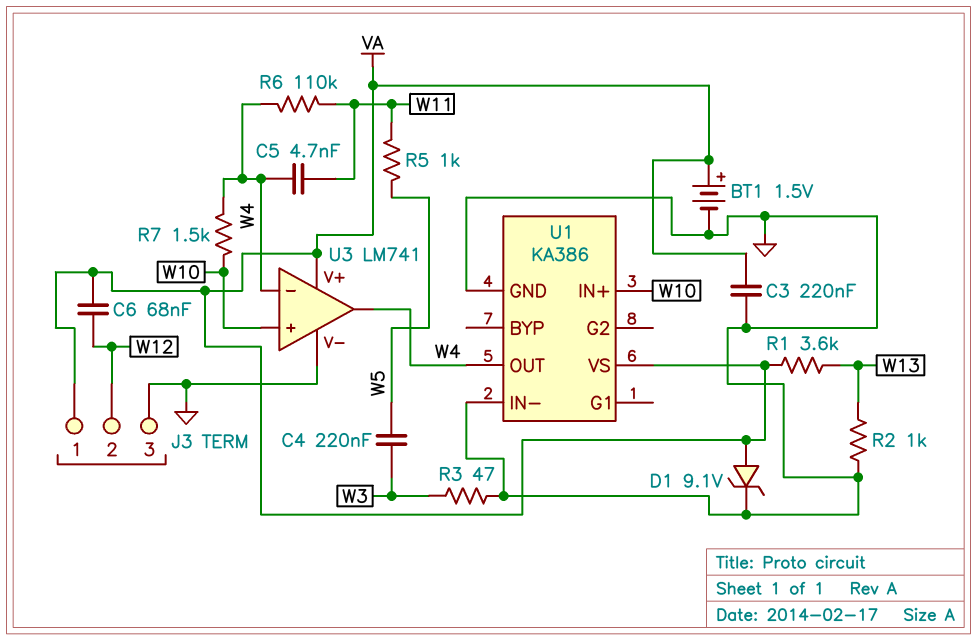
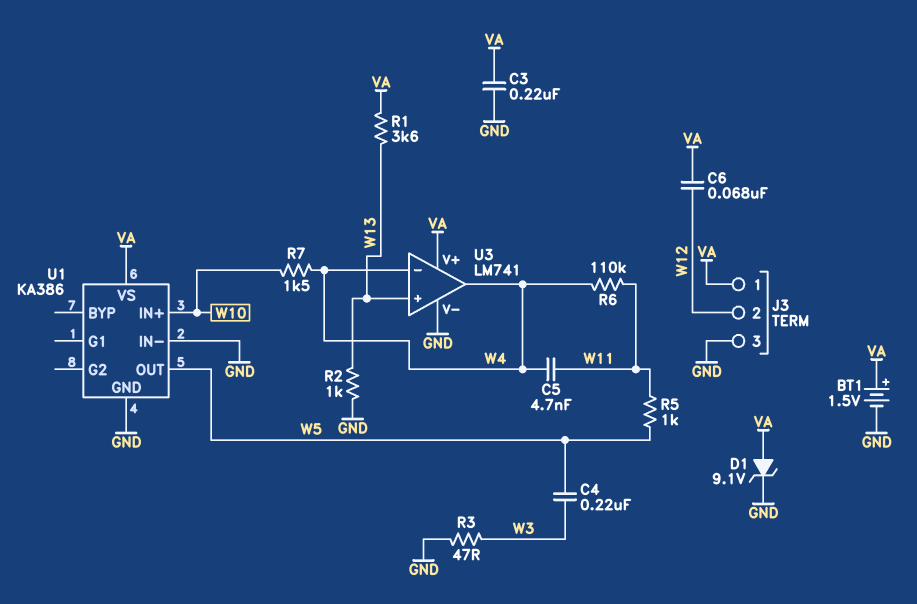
U1 pin OUT: W4 -> W5
U3 pin in+: W10 -> W13

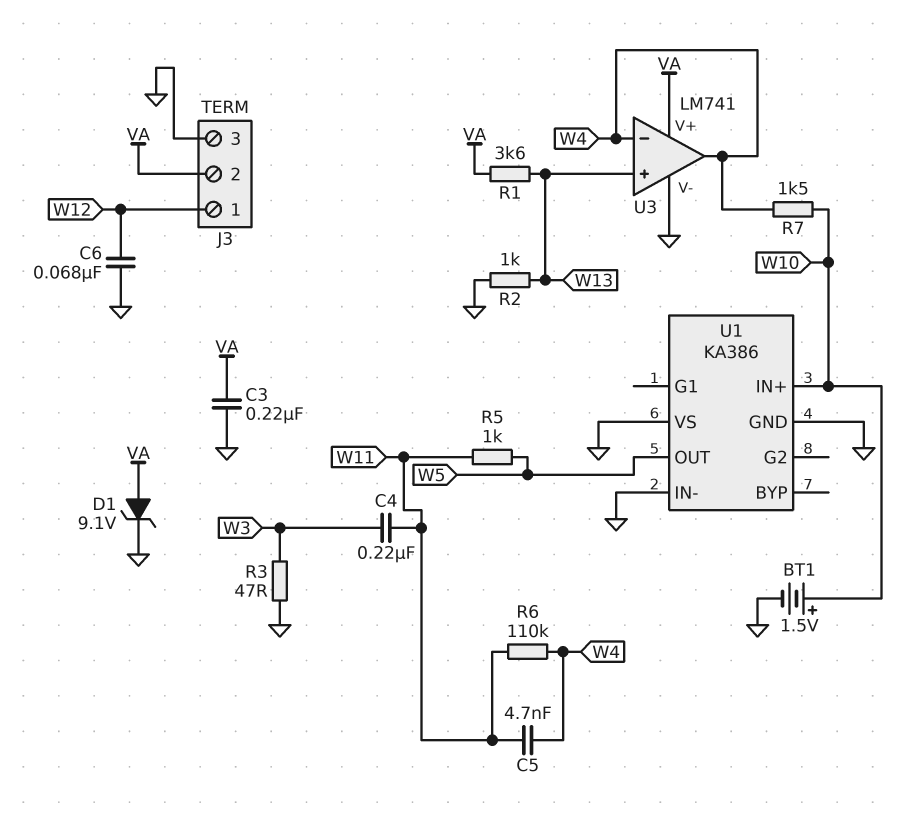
BT1: 1.5V (plus VA, minus GND) -> 1.5V (plus W10, minus GND)
C4: 220nF (W3, W5) -> 220nF (W3, W11)
C6: 68nF (VA, W12) -> 68nF (GND, W12)
J3 pin 1: VA -> W12
J3 pin 2: W12 -> VA
U1 pin VS: VA -> GND

